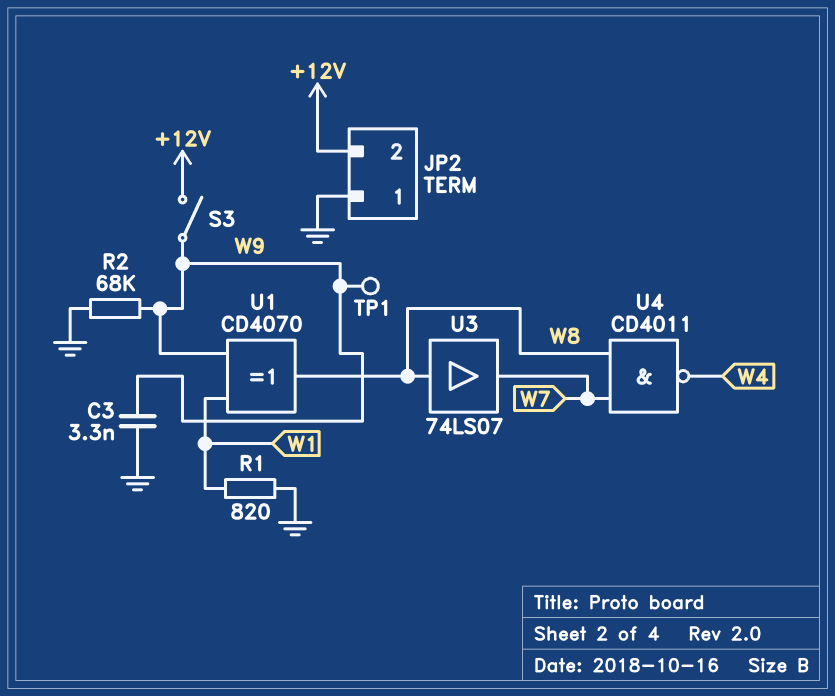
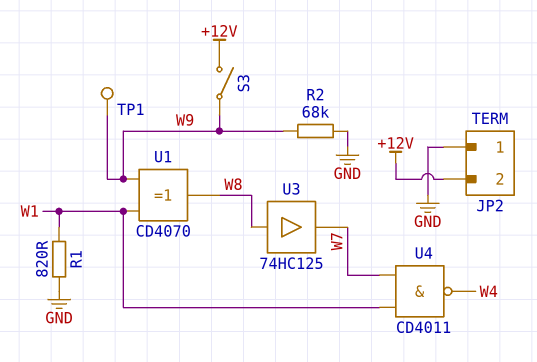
C3: 3.3nF (GND, W9) -> none
U3: buffer 74LS07 (in W8, out W7) -> buffer 74HC125 (in W8, out W7)
U4: NAND CD4011 (in W7, in W8, out W4) -> NAND CD4011 (in W1, in W7, out W4)

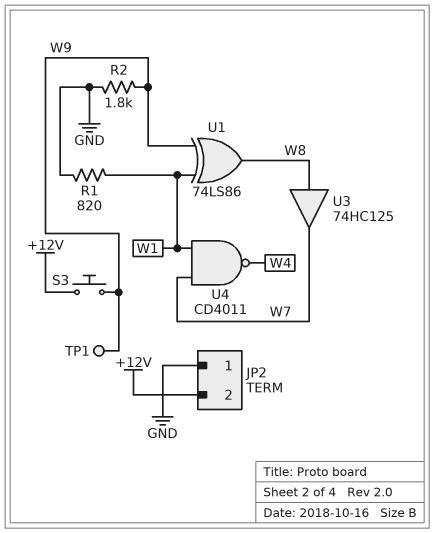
R2: 68k (GND, W9) -> 1.8k (GND, W9)
S3: switch (+12V, W9) -> button (+12V, W9)
U1: XOR CD4070 (in W1, in W9, out W8) -> XOR 74LS86 (in W1, in W9, out W8)

